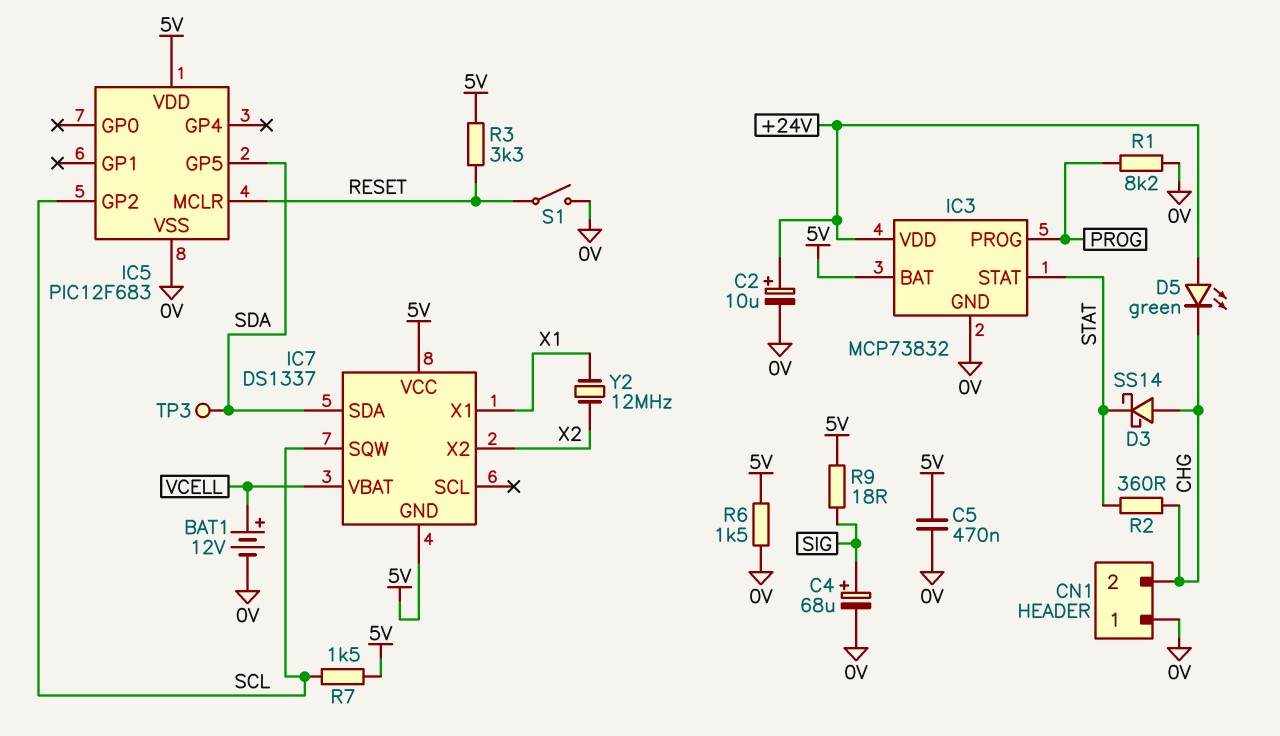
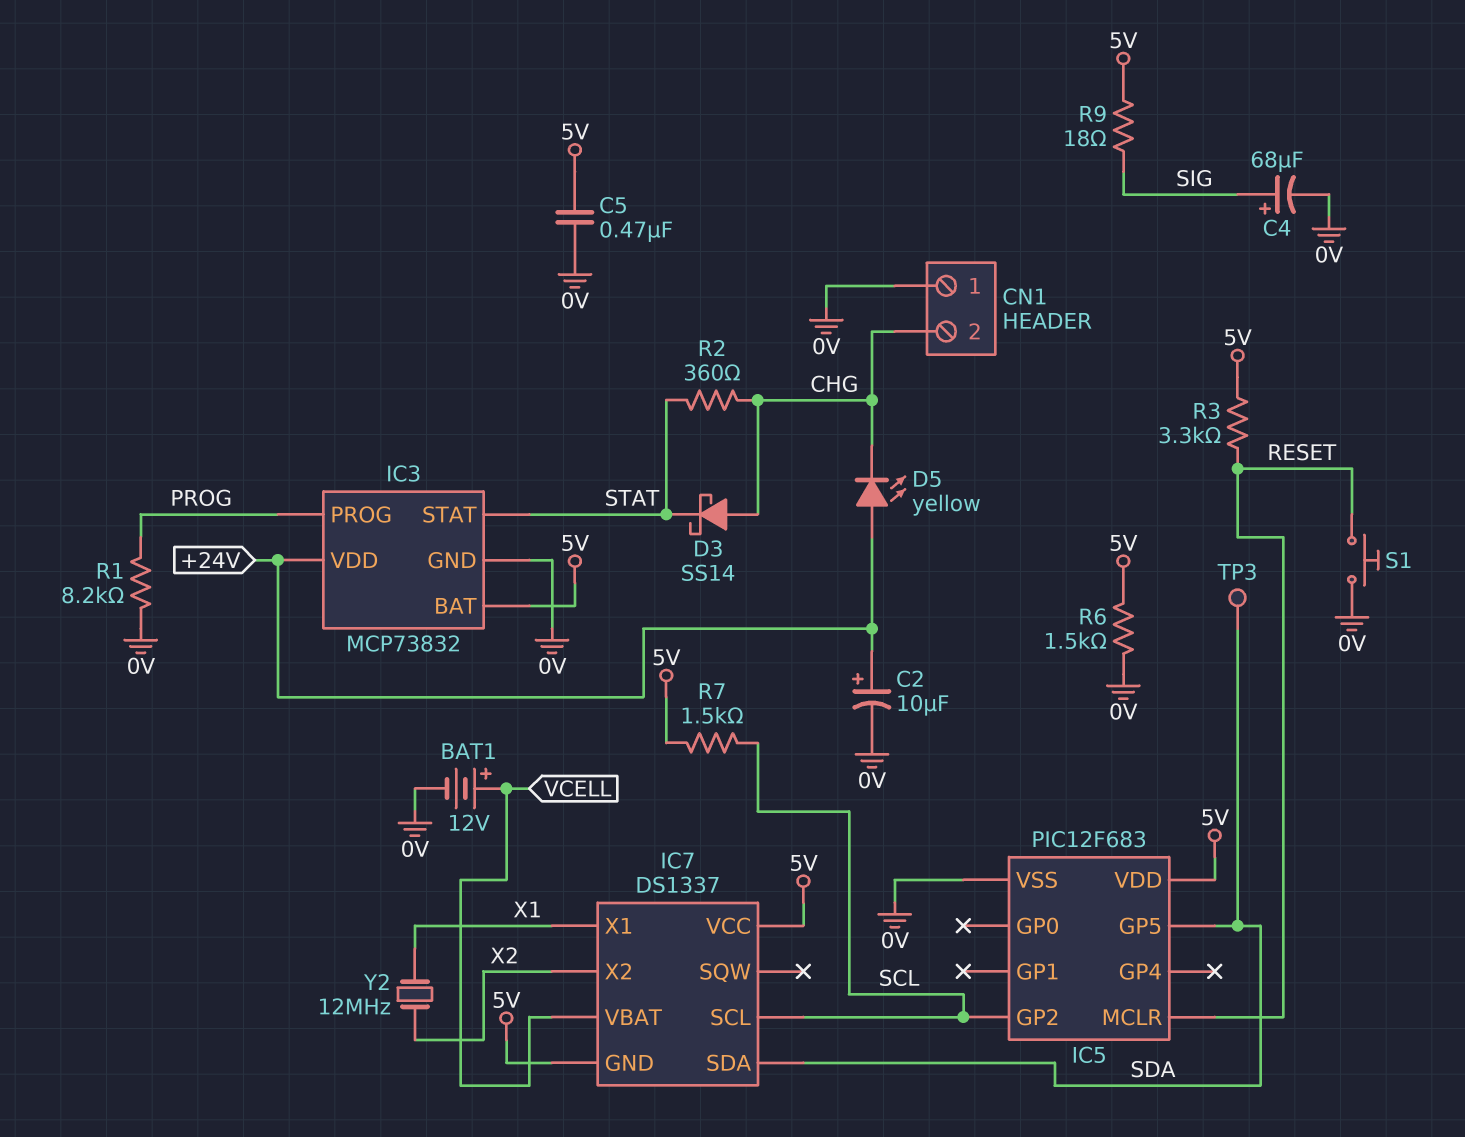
D5: LED green (A +24V, K CHG) -> LED yellow (A +24V, K CHG)
IC7 pin SCL: none -> SCL
IC7 pin SQW: SCL -> none
S1: switch (0V, RESET) -> button (0V, RESET)

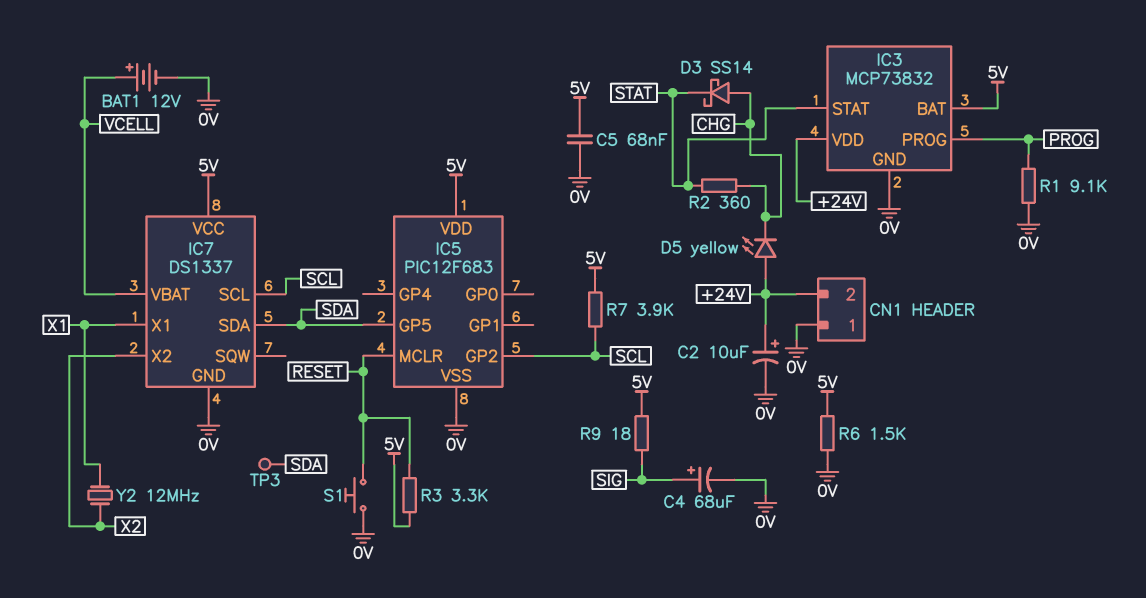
C5: 470nF (0V, 5V) -> 68nF (0V, 5V)
CN1 pin 2: CHG -> +24V
IC7 pin GND: 5V -> 0V
R1: 8.2k (0V, PROG) -> 9.1k (0V, PROG)
R7: 1.5k (5V, SCL) -> 3.9k (5V, SCL)

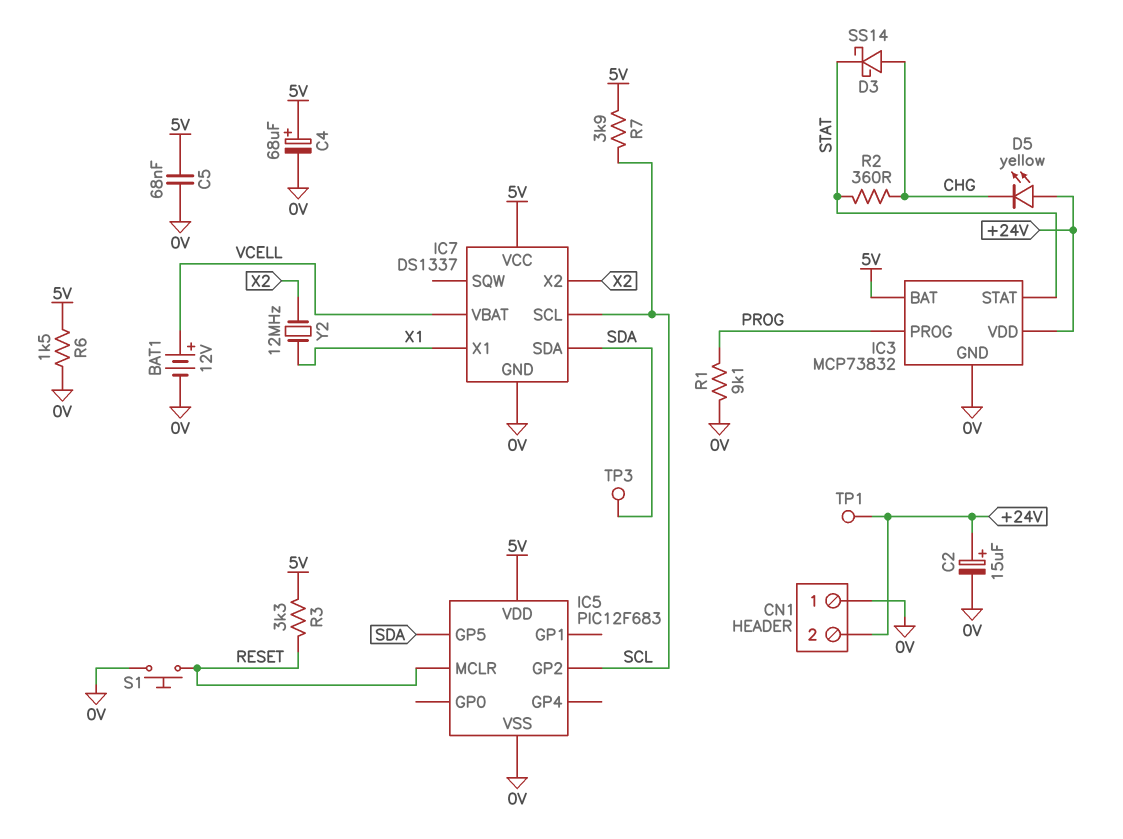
C2: 10uF (plus +24V, minus 0V) -> 15uF (plus +24V, minus 0V)
C4: 68uF (plus SIG, minus 0V) -> 68uF (plus 5V, minus 0V)
R9: 18 (5V, SIG) -> none
TP1: none -> test point (+24V)

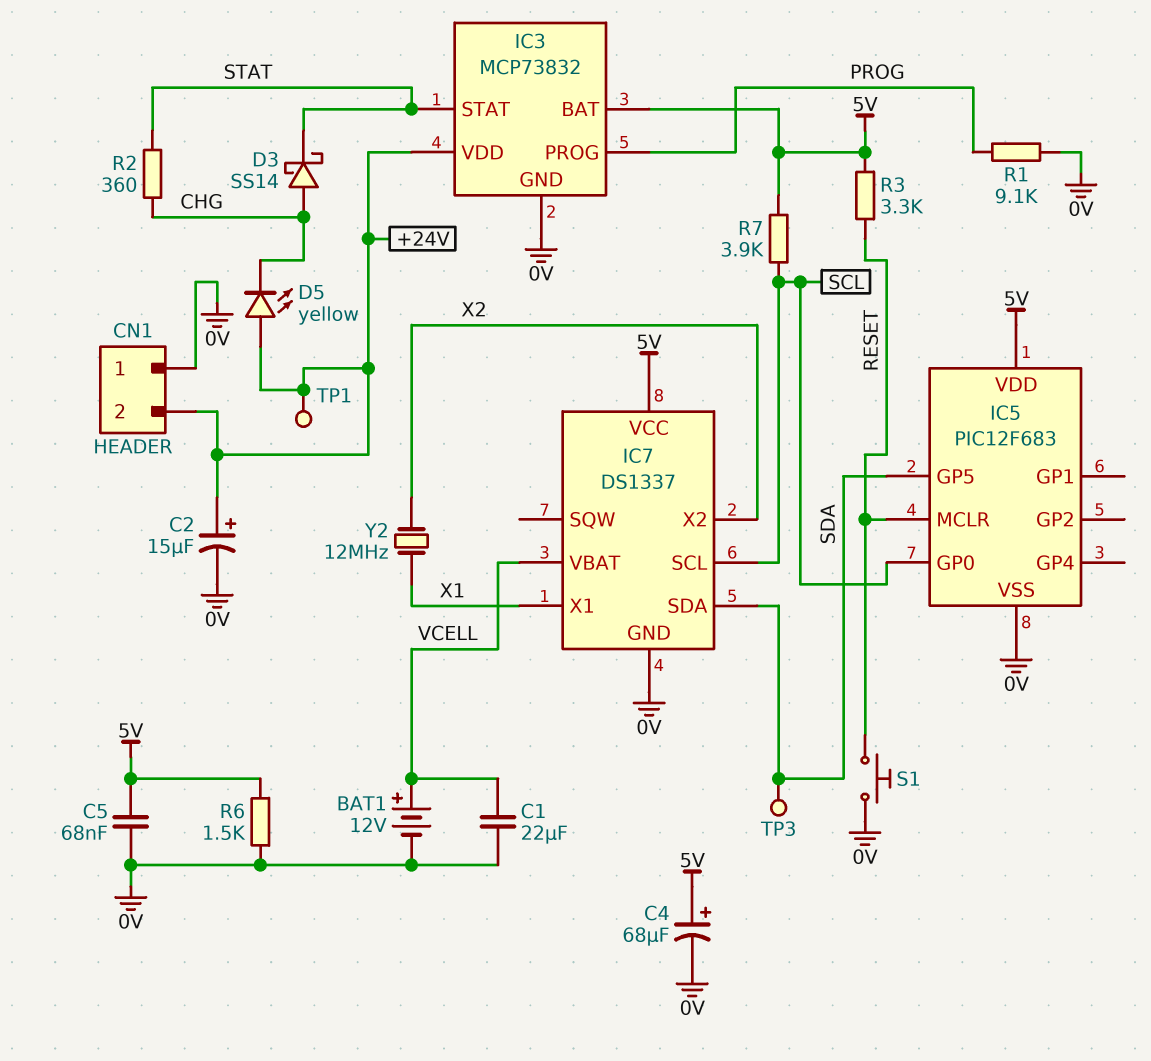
C1: none -> 22uF (0V, VCELL)
IC5 pin GP0: none -> SCL
IC5 pin GP2: SCL -> none

